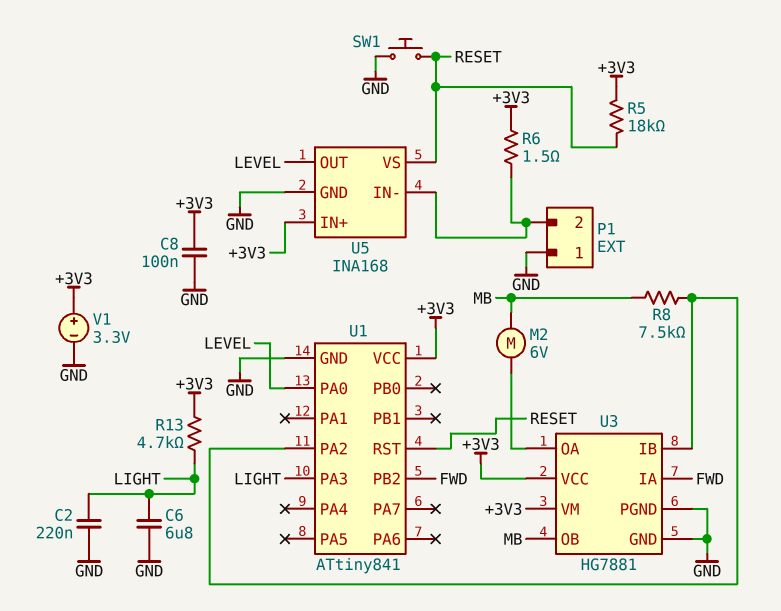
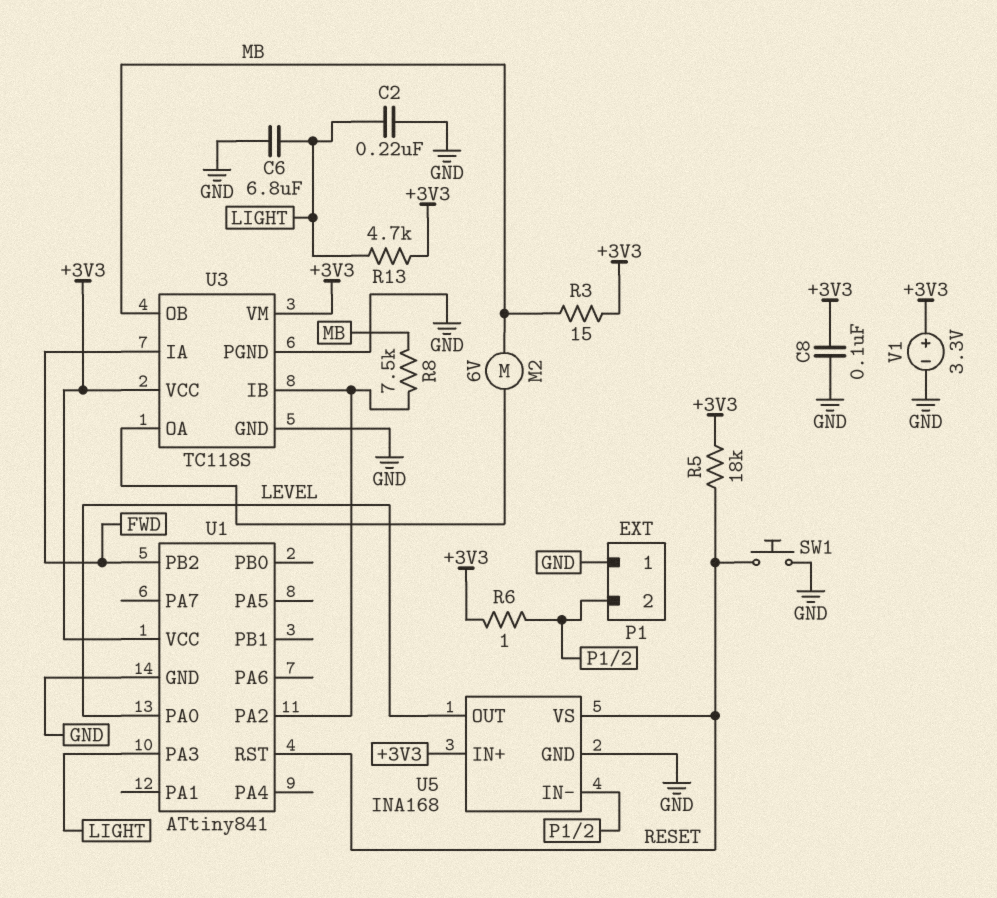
R3: none -> 15 (+3V3, MB)
R6: 1.5 (+3V3, P1/2) -> 1 (+3V3, P1/2)
U3: HG7881 -> TC118S

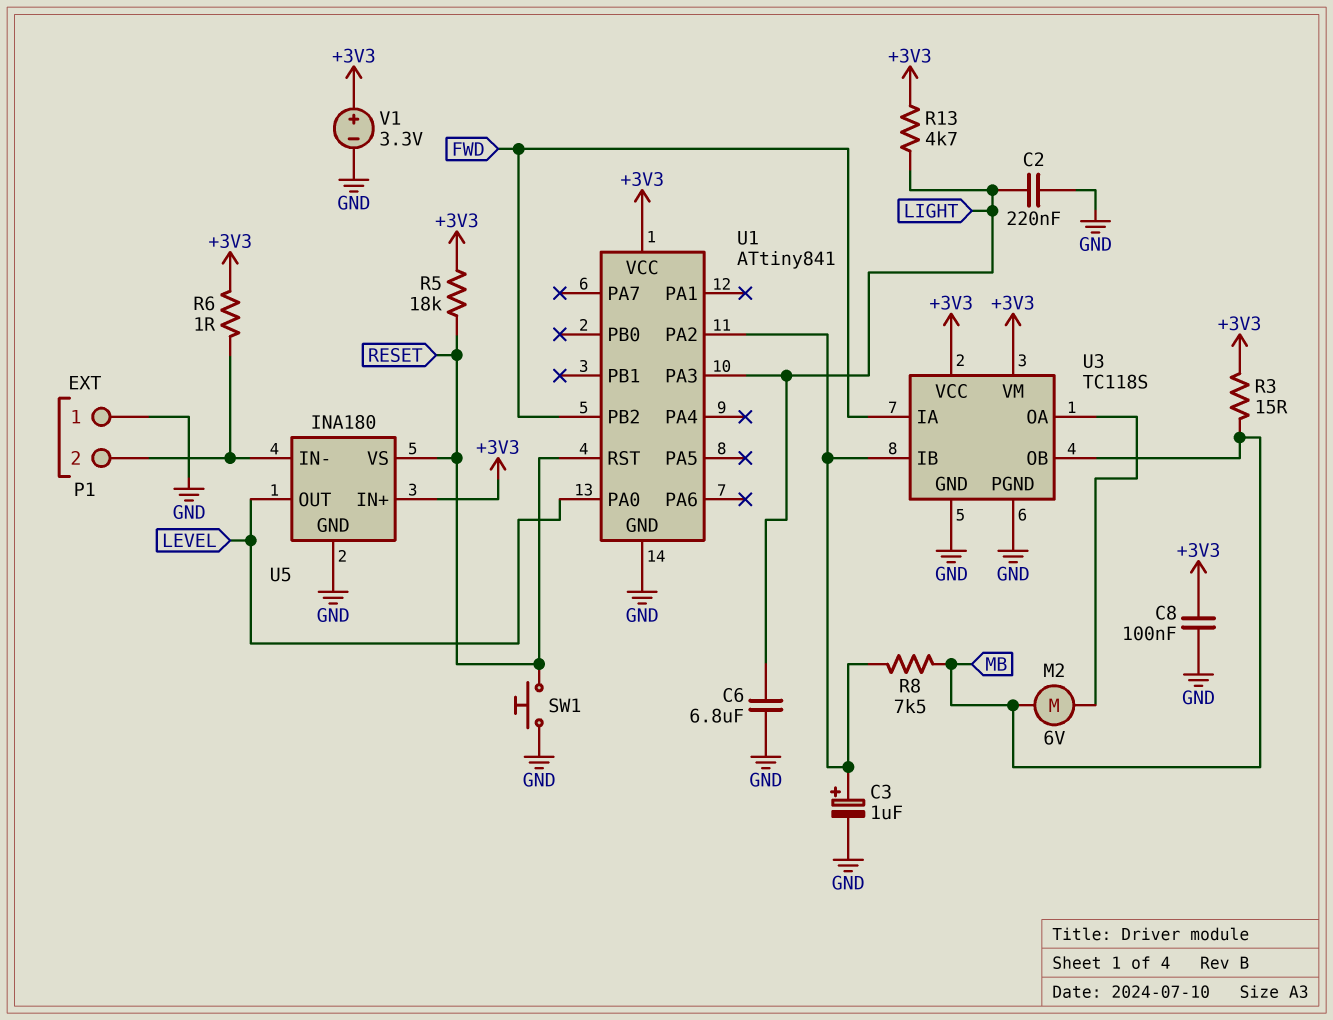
C3: none -> 1uF (plus U1/PA2, minus GND)
U5: INA168 -> INA180

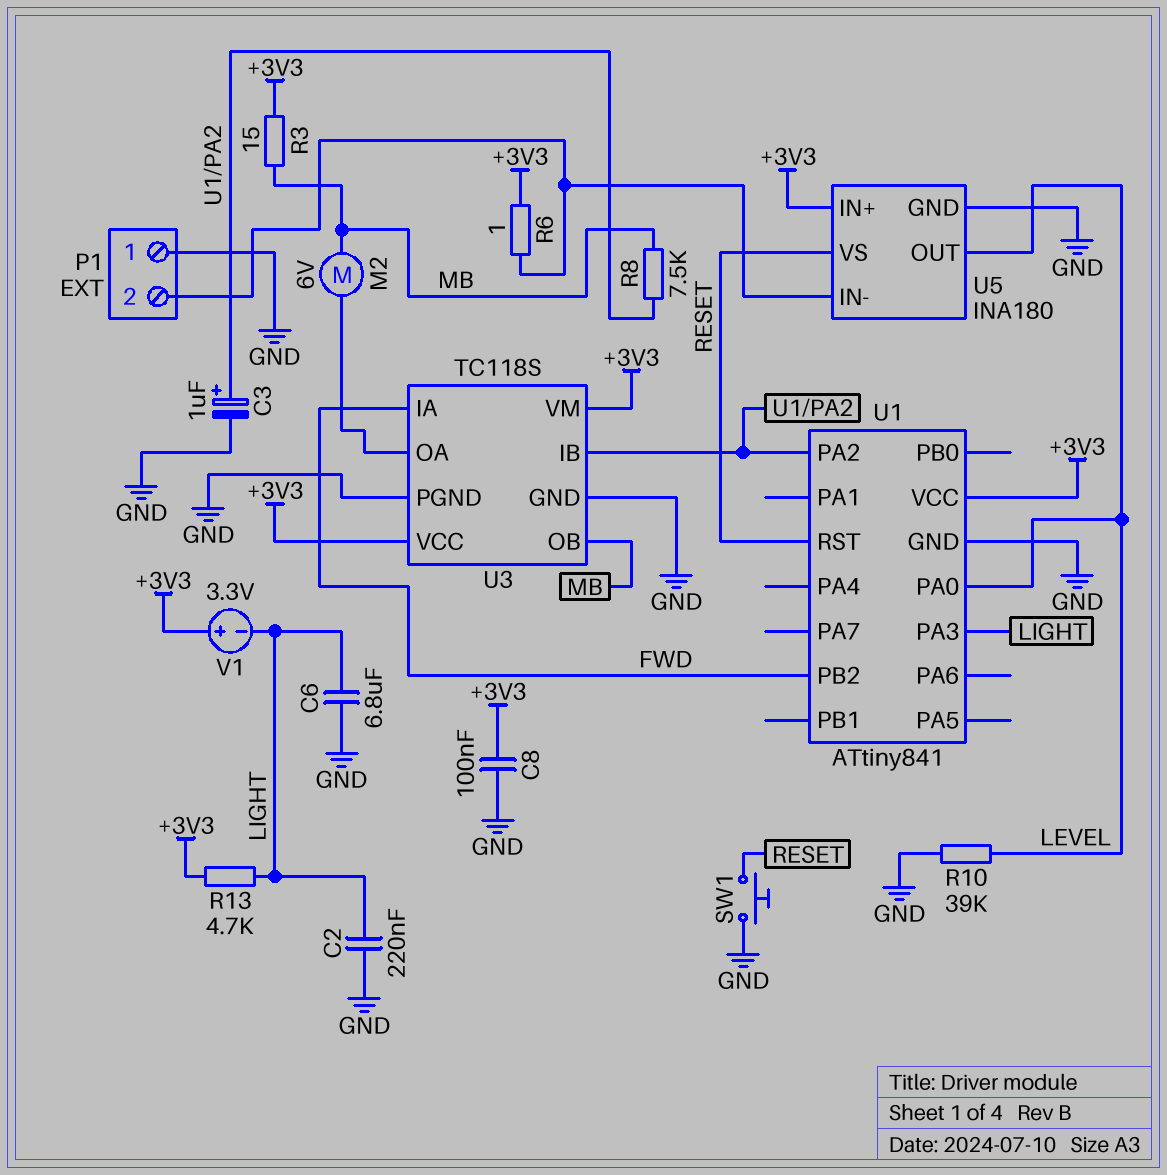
R5: 18k (+3V3, RESET) -> none
R10: none -> 39k (GND, LEVEL)
V1: 3.3V (plus +3V3, minus GND) -> 3.3V (plus +3V3, minus LIGHT)

